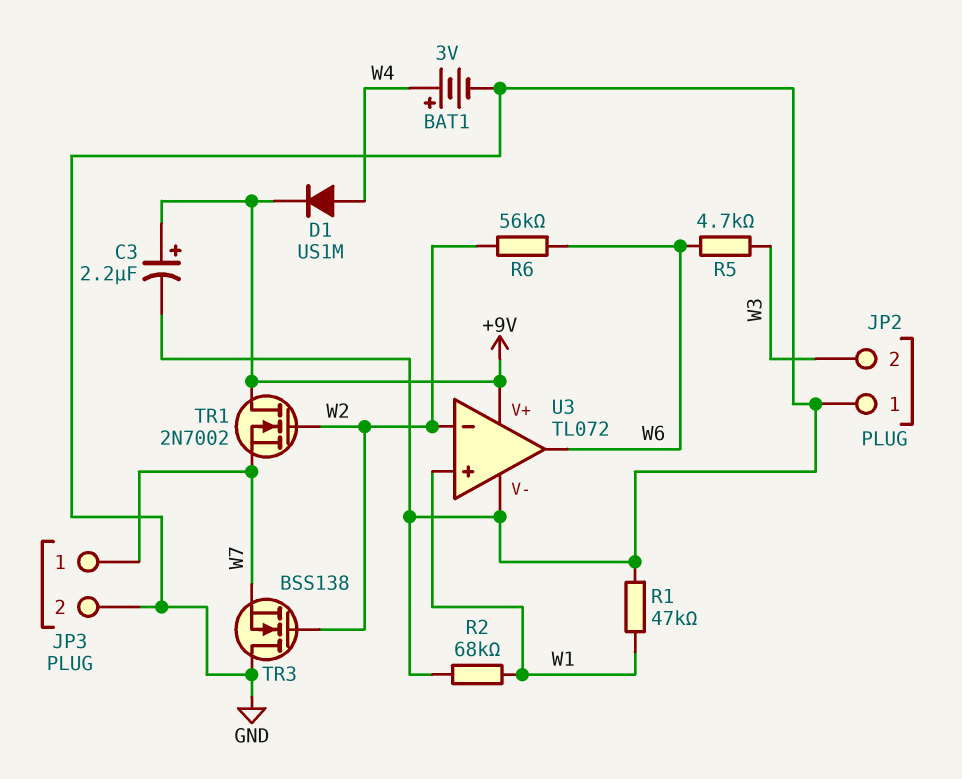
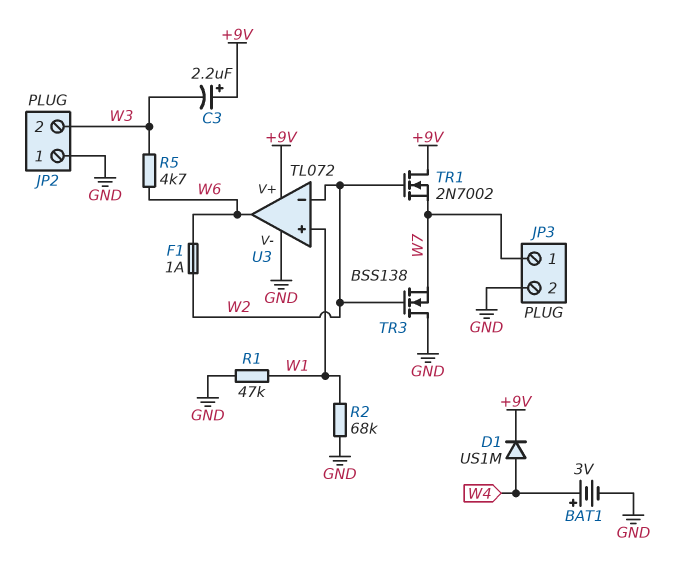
C3: 2.2uF (plus +9V, minus GND) -> 2.2uF (plus +9V, minus W3)
F1: none -> 1A (W2, W6)
R6: 56k (W2, W6) -> none

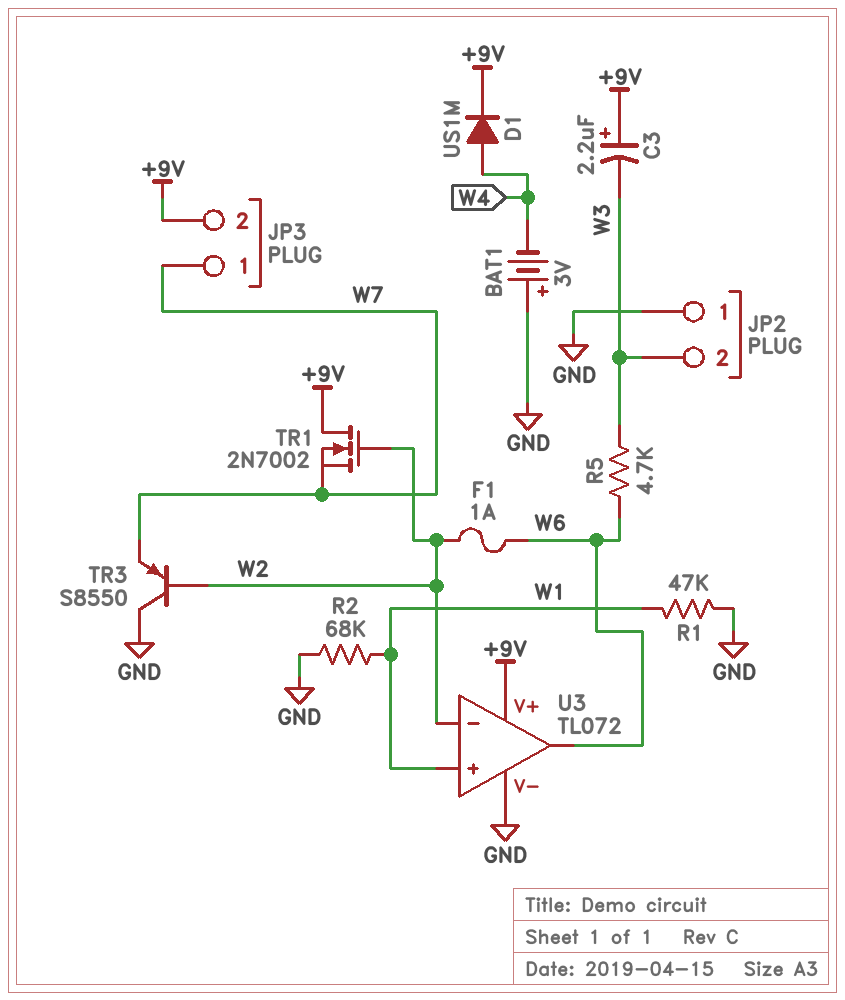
BAT1: 3V (plus W4, minus GND) -> 3V (plus GND, minus W4)
JP3 pin 2: GND -> +9V
TR3: NMOS BSS138 (G W2, D GND, S W7) -> PNP S8550 (B W2, C GND, E W7)

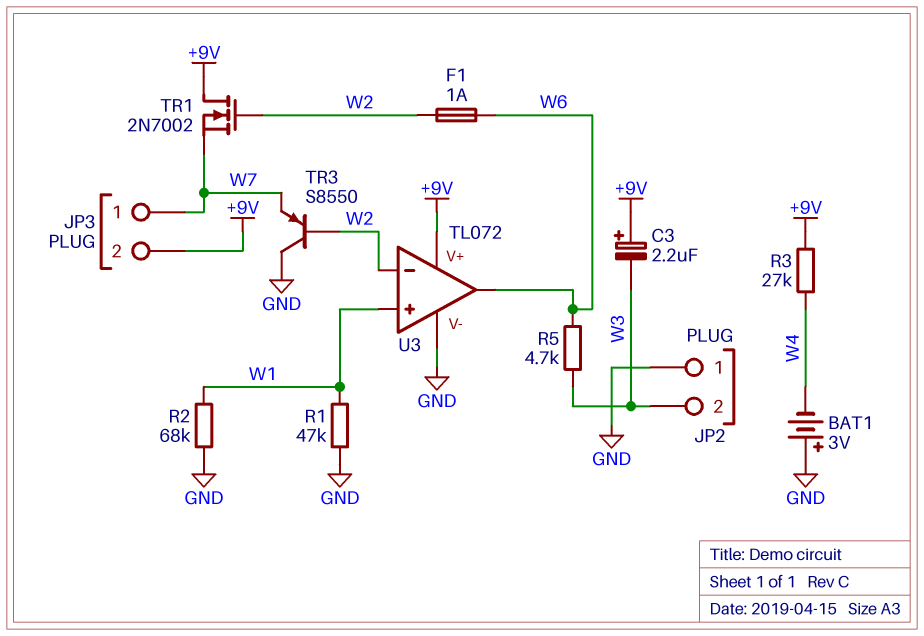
D1: diode US1M (A W4, K +9V) -> none
R3: none -> 27k (+9V, W4)

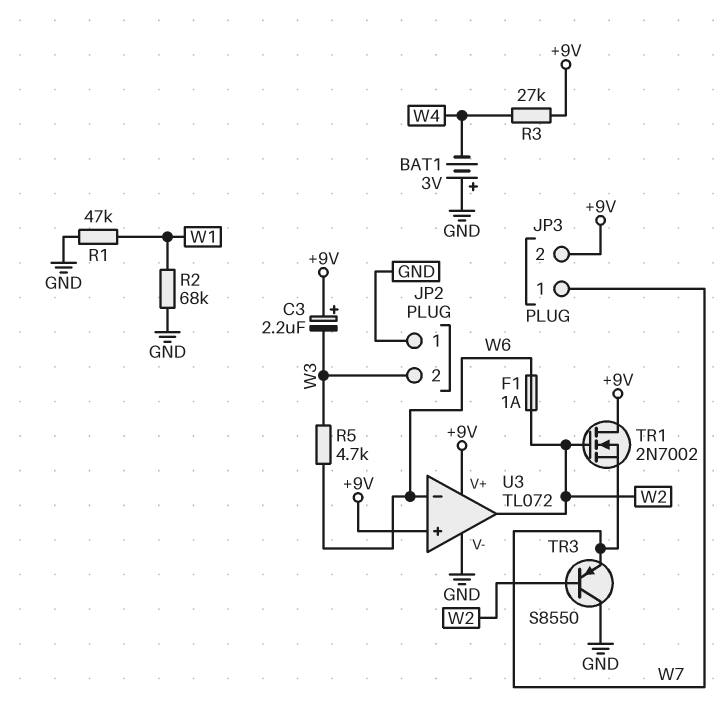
U3 pin in+: W1 -> +9V
U3 pin in-: W2 -> W6
U3 pin out: W6 -> W2

